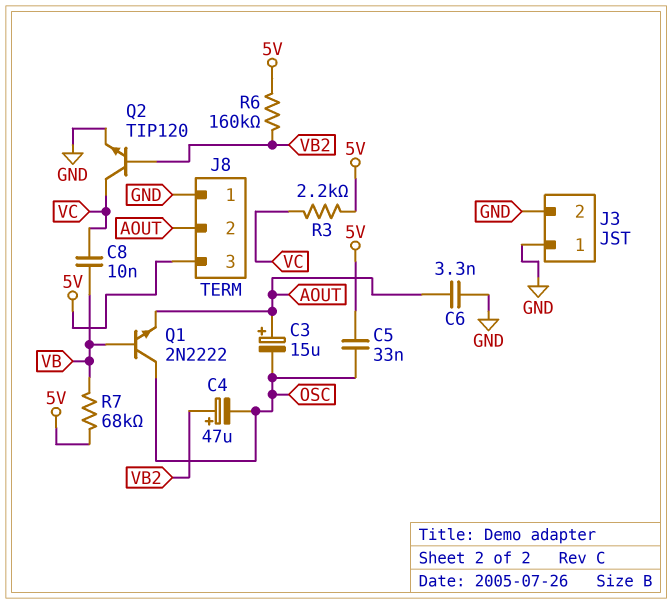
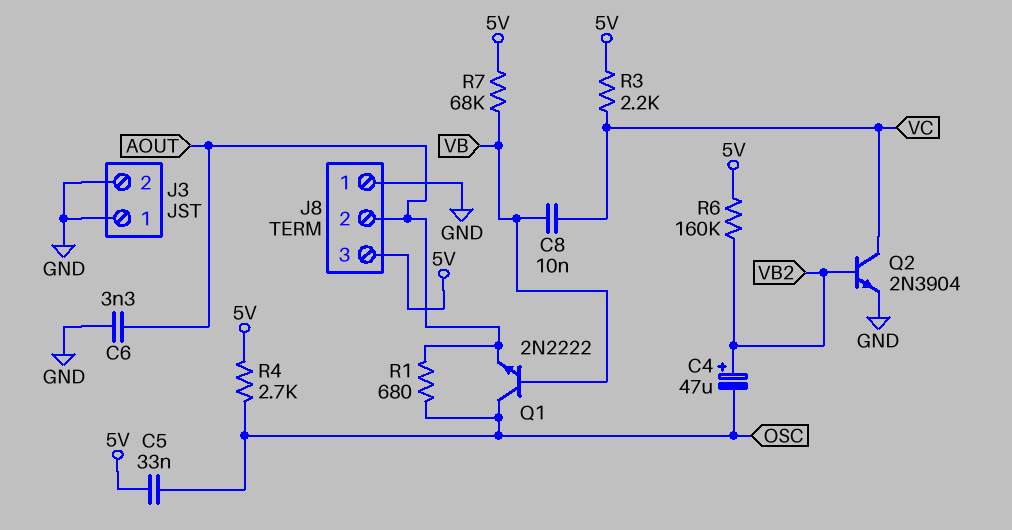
C3: 15uF (plus AOUT, minus OSC) -> none
Q2: NPN TIP120 (B VB2, C VC, E GND) -> NPN 2N3904 (B VB2, C VC, E GND)
R1: none -> 680 (AOUT, OSC)
R4: none -> 2.7k (5V, OSC)

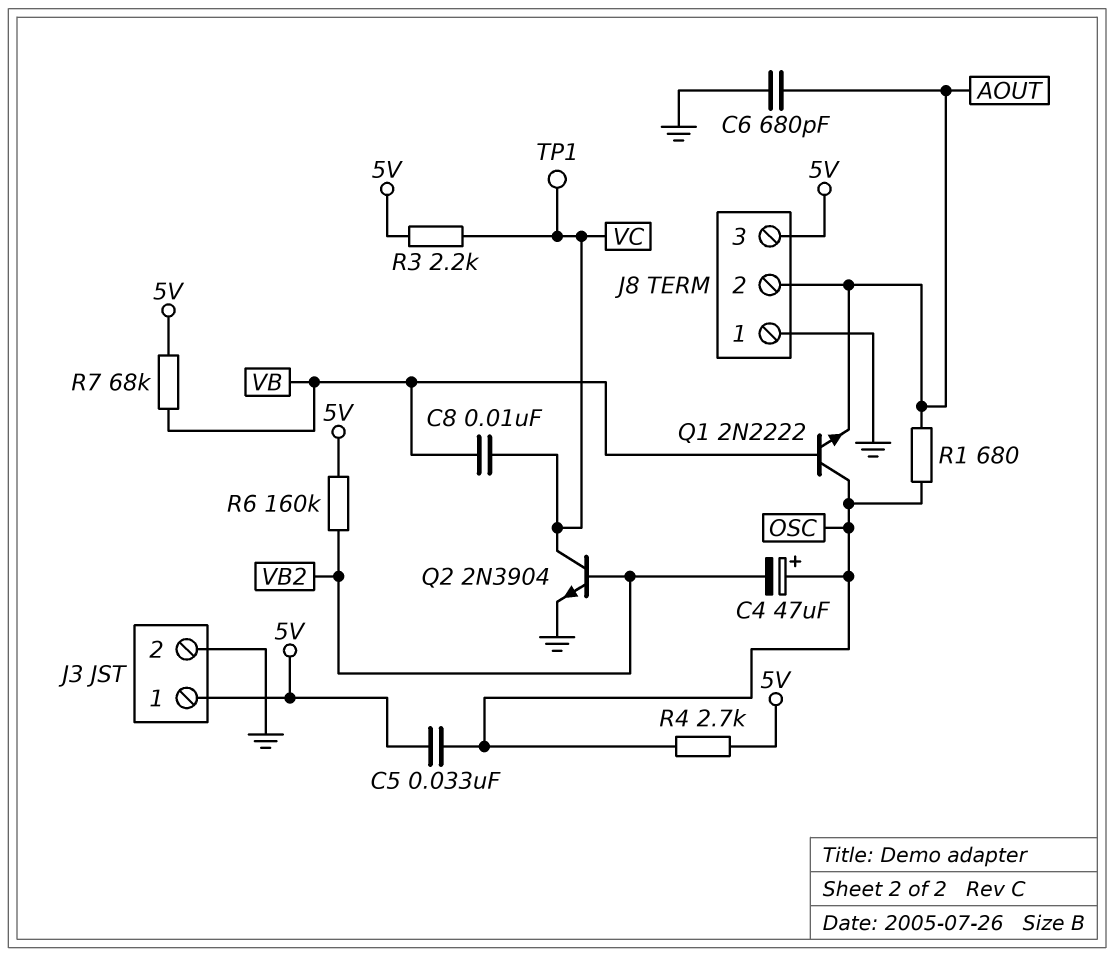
C4: 47uF (plus VB2, minus OSC) -> 47uF (plus OSC, minus VB2)
C6: 3.3nF (AOUT, GND) -> 680pF (AOUT, GND)
J3 pin 1: GND -> 5V
TP1: none -> test point (VC)

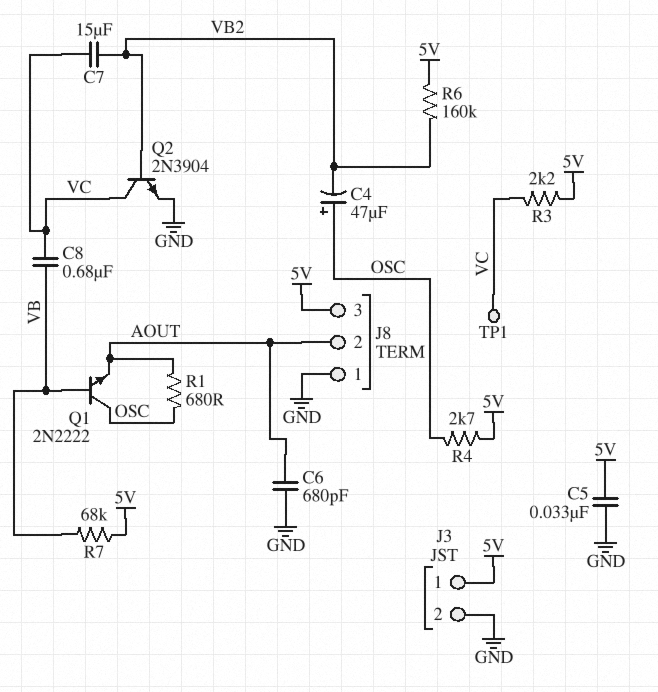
C5: 33nF (5V, OSC) -> 33nF (5V, GND)
C7: none -> 15uF (VB2, VC)
C8: 10nF (VB, VC) -> 680nF (VB, VC)

